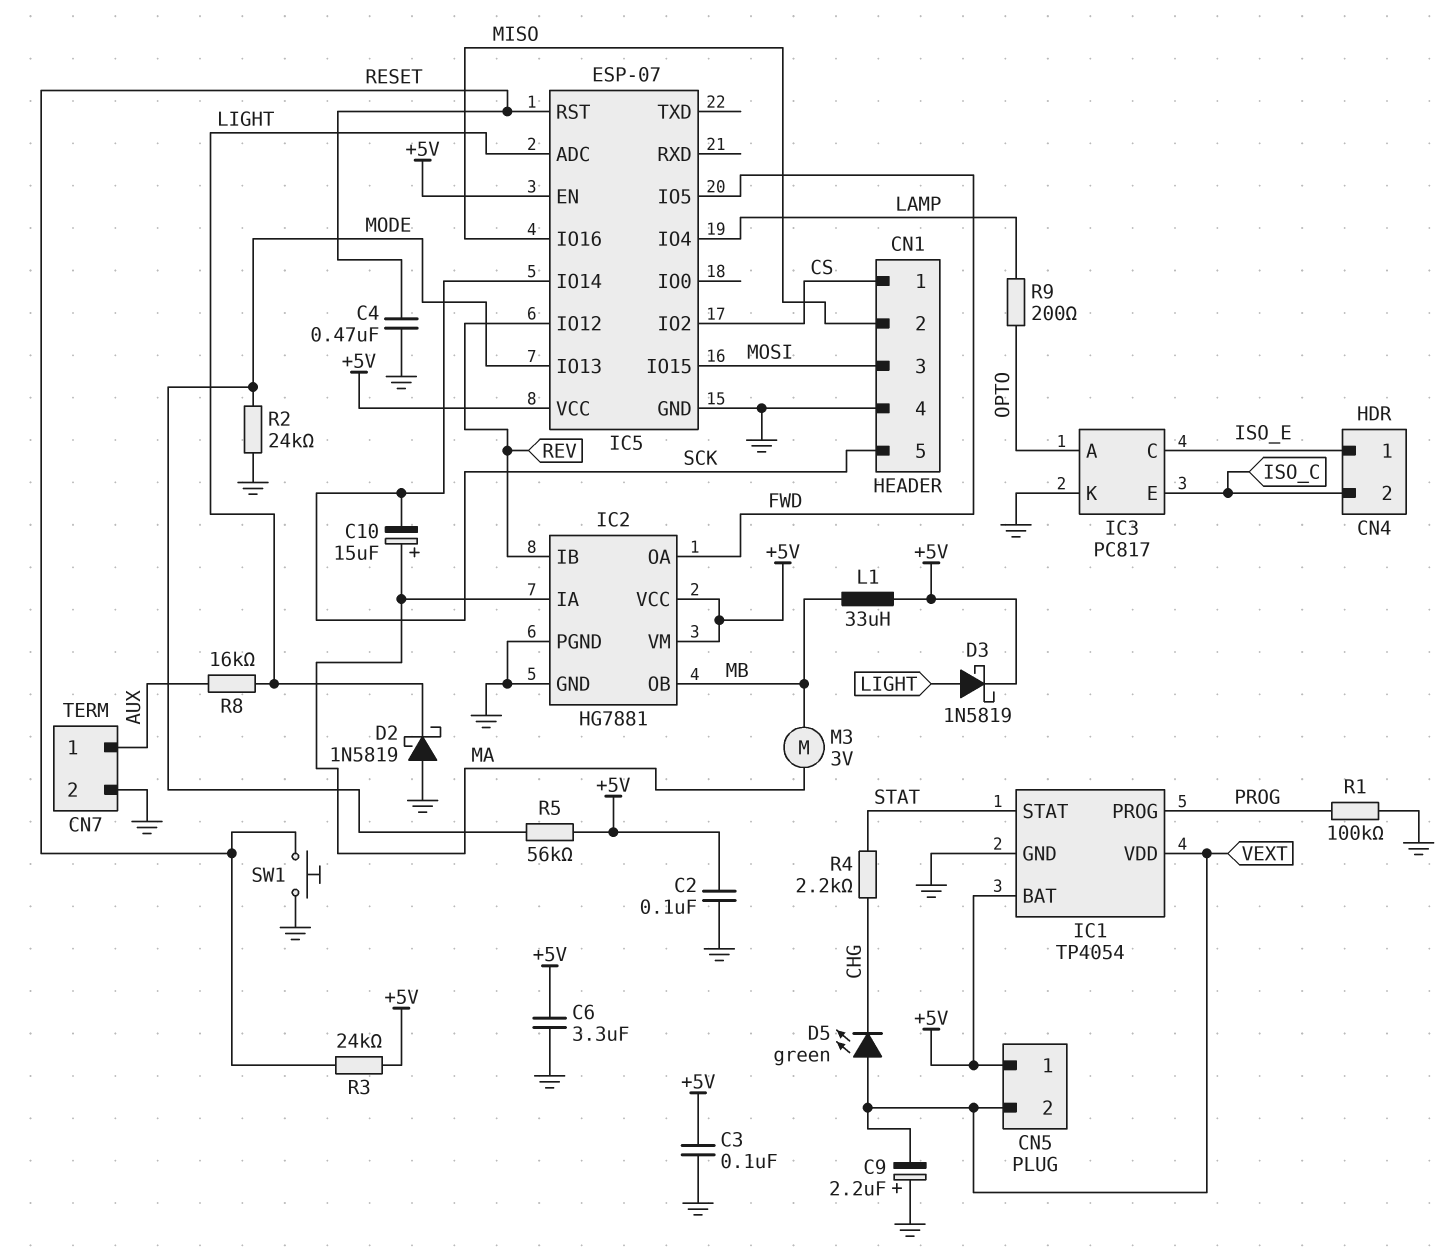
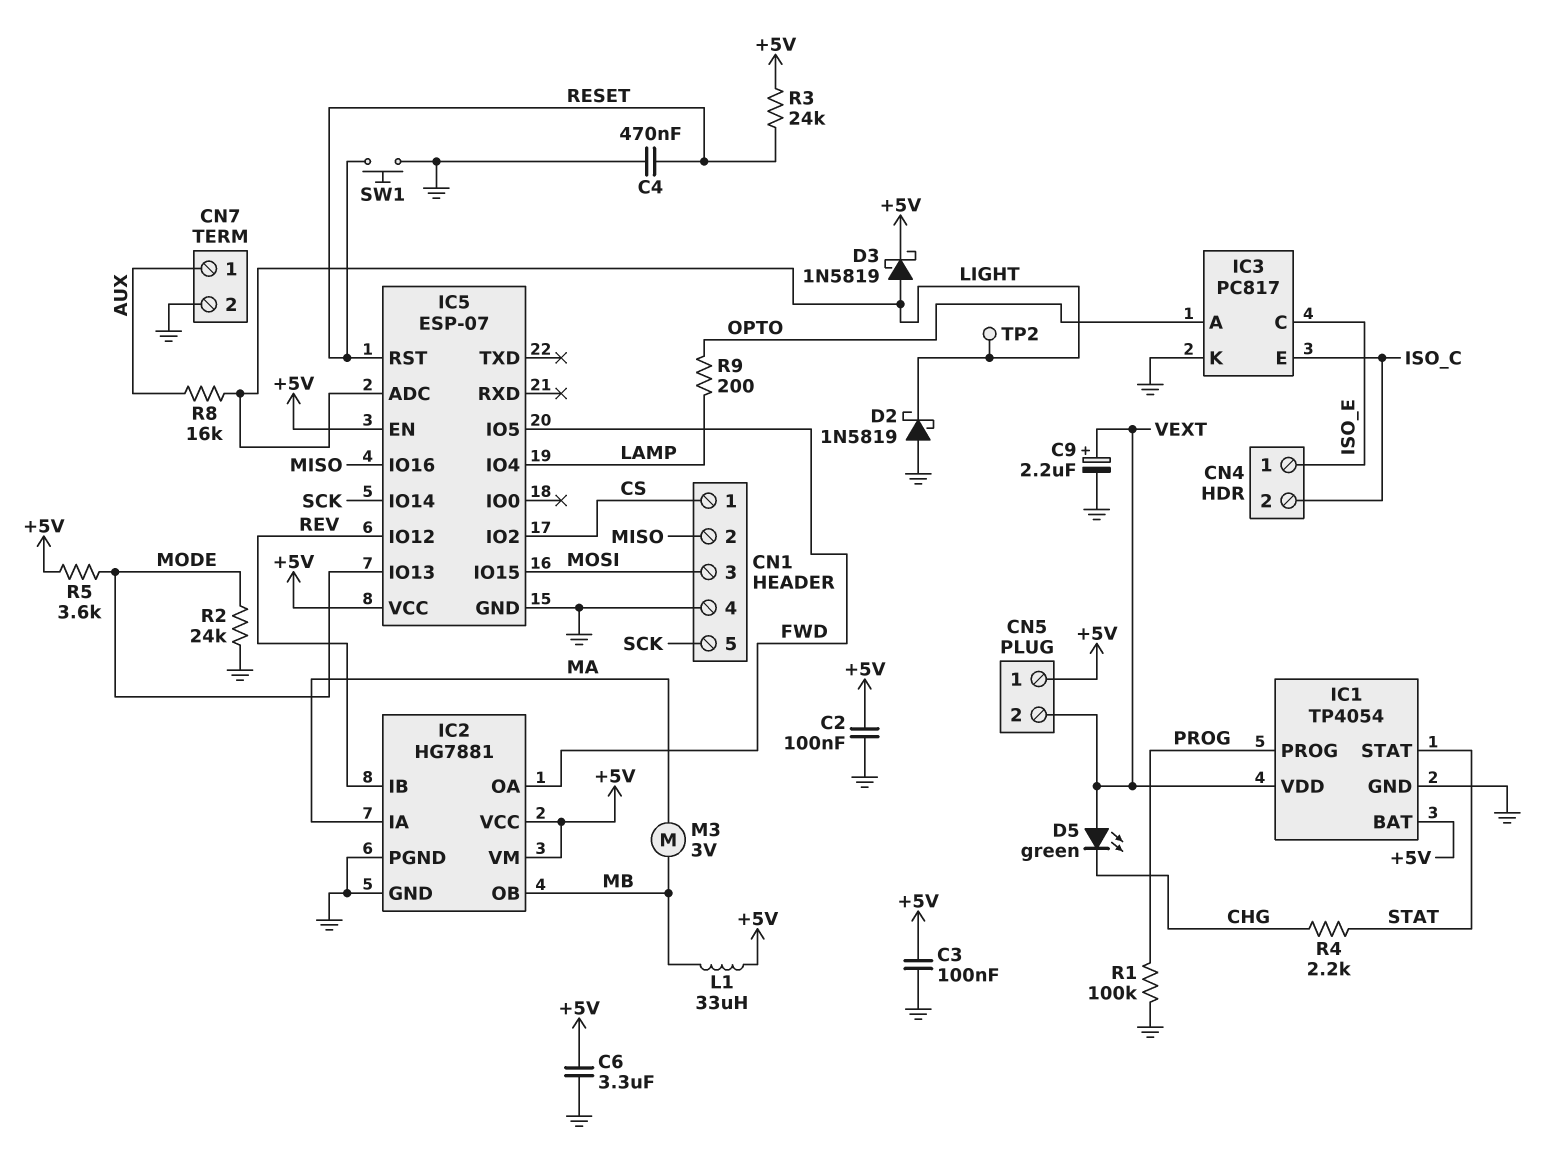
C9: 2.2uF (plus GND, minus VEXT) -> 2.2uF (plus VEXT, minus GND)
C10: 15uF (plus MA, minus SCK) -> none
R5: 56k (+5V, MODE) -> 3.6k (+5V, MODE)
TP2: none -> test point (LIGHT)

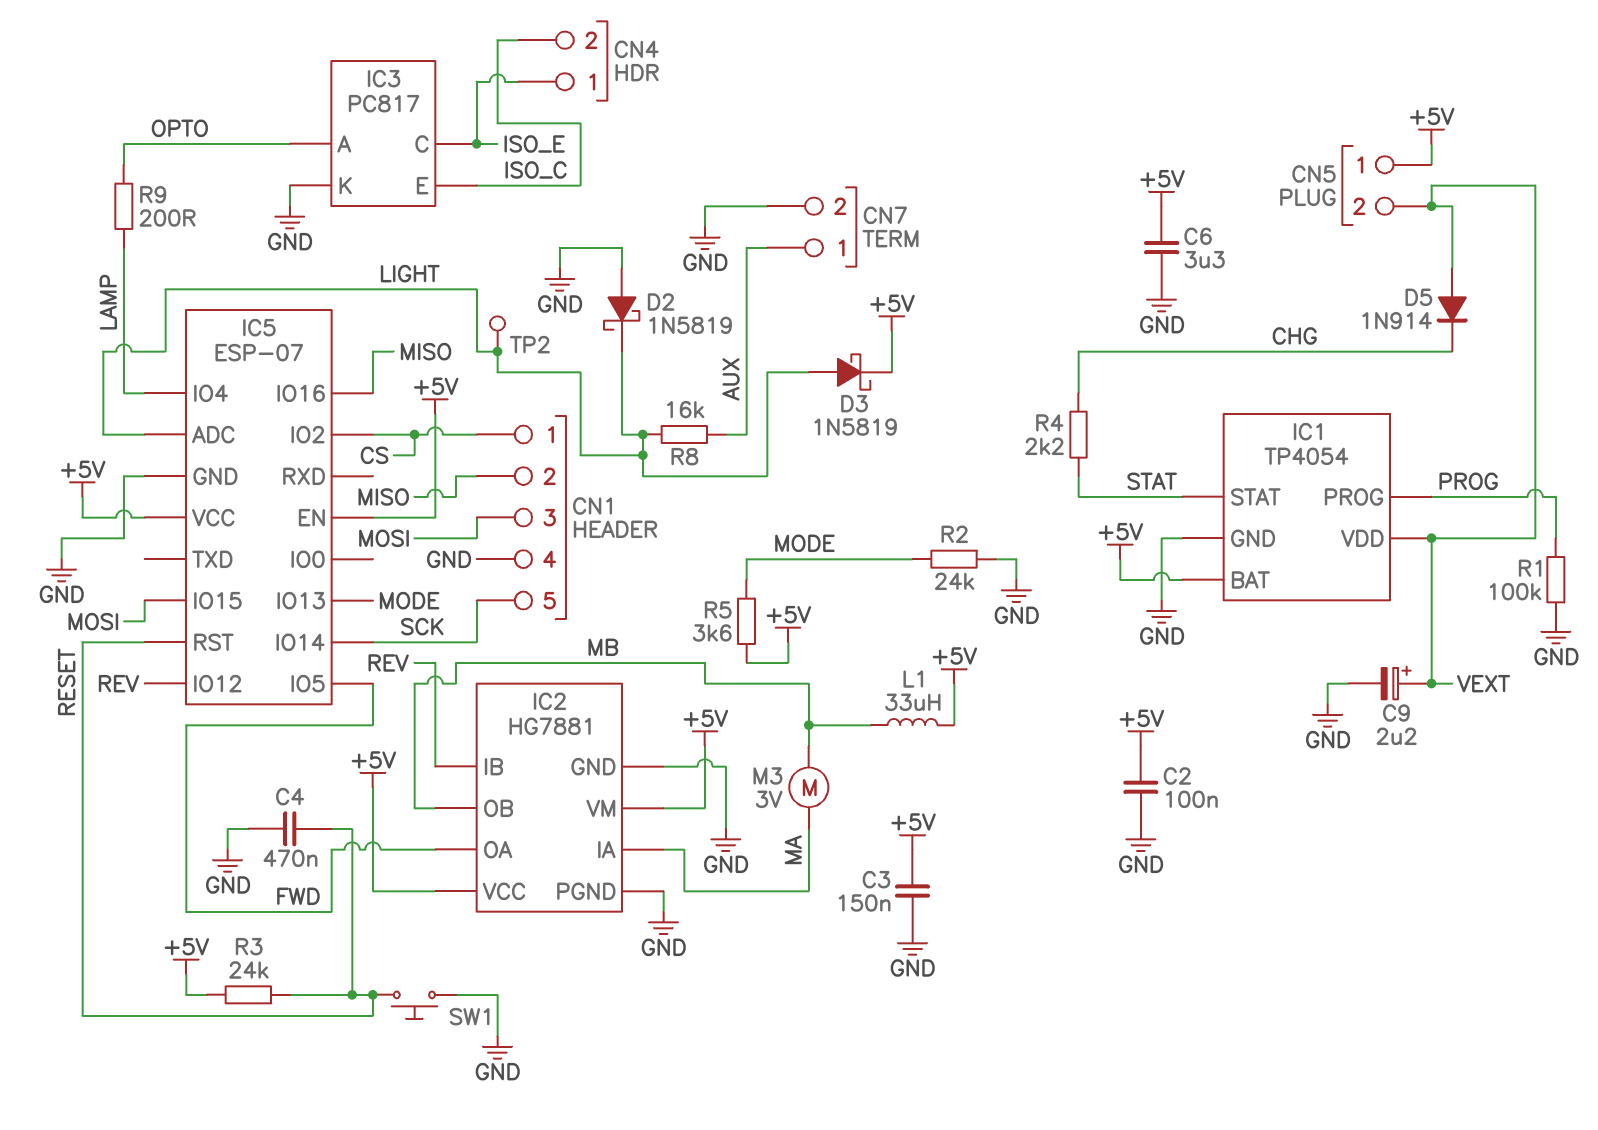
C3: 100nF (+5V, GND) -> 150nF (+5V, GND)
D5: LED green (A VEXT, K CHG) -> diode 1N914 (A VEXT, K CHG)

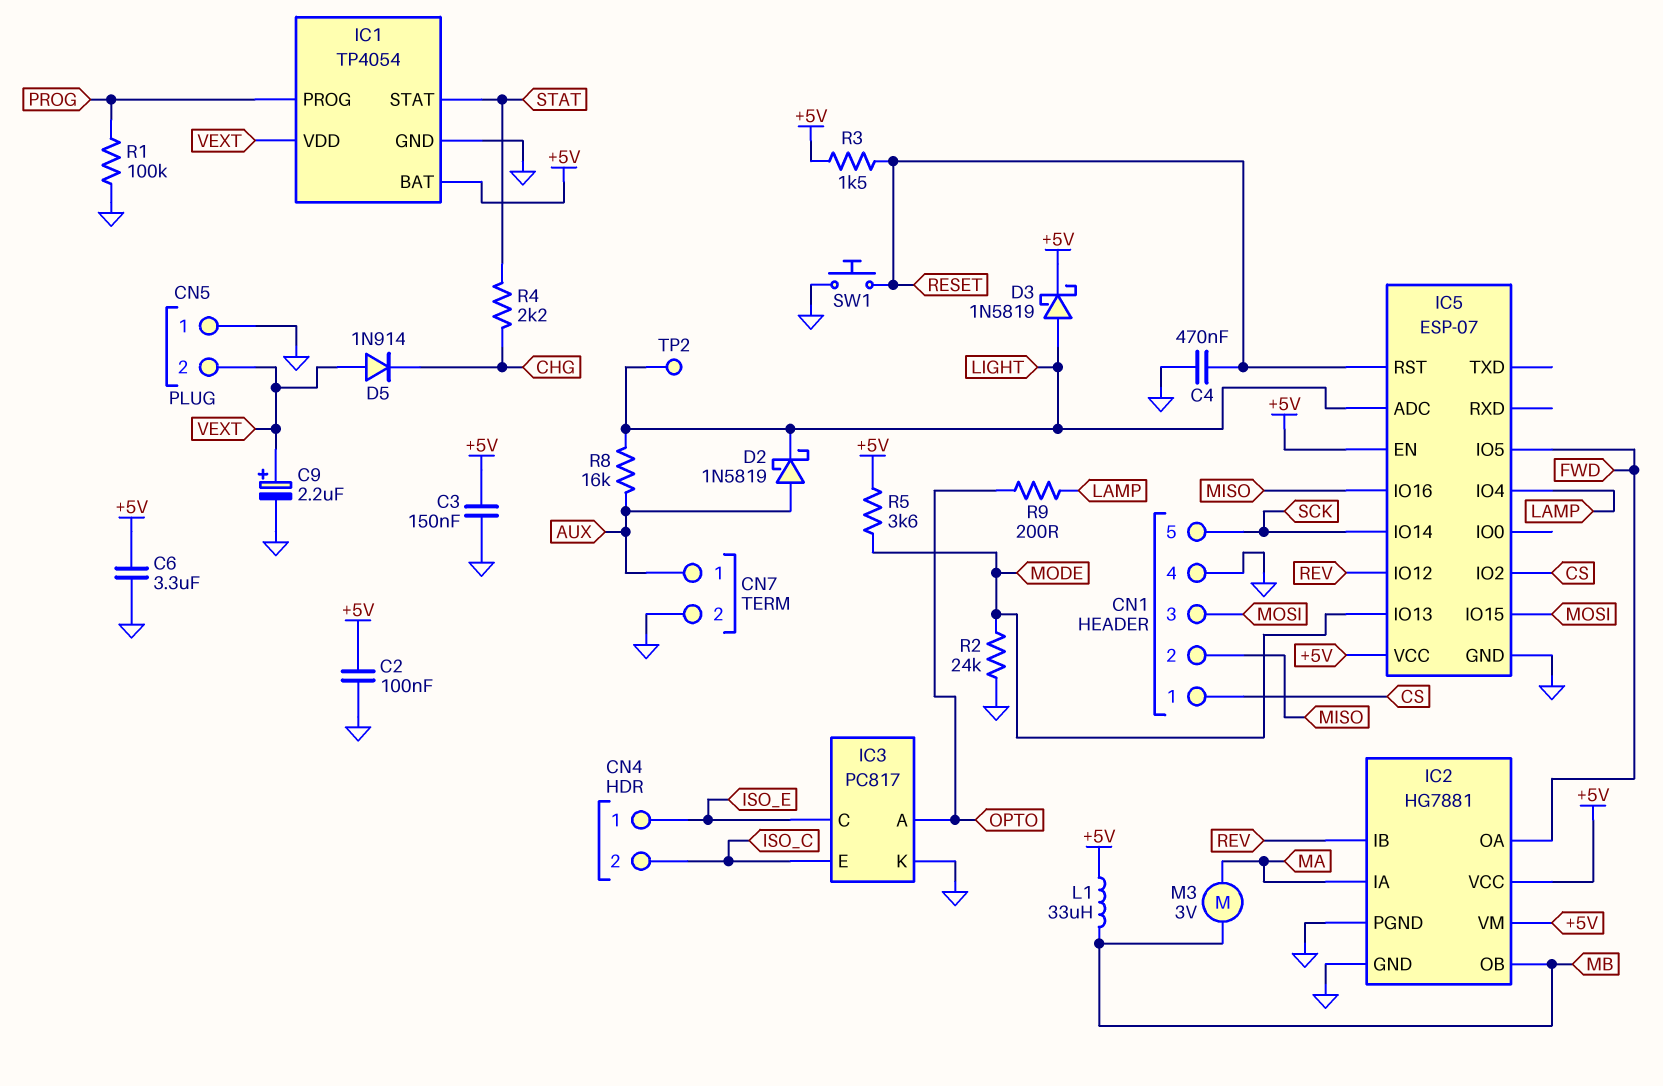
CN5 pin 1: +5V -> GND
D2: schottky 1N5819 (A GND, K LIGHT) -> schottky 1N5819 (A AUX, K LIGHT)
R3: 24k (+5V, RESET) -> 1.5k (+5V, RESET)

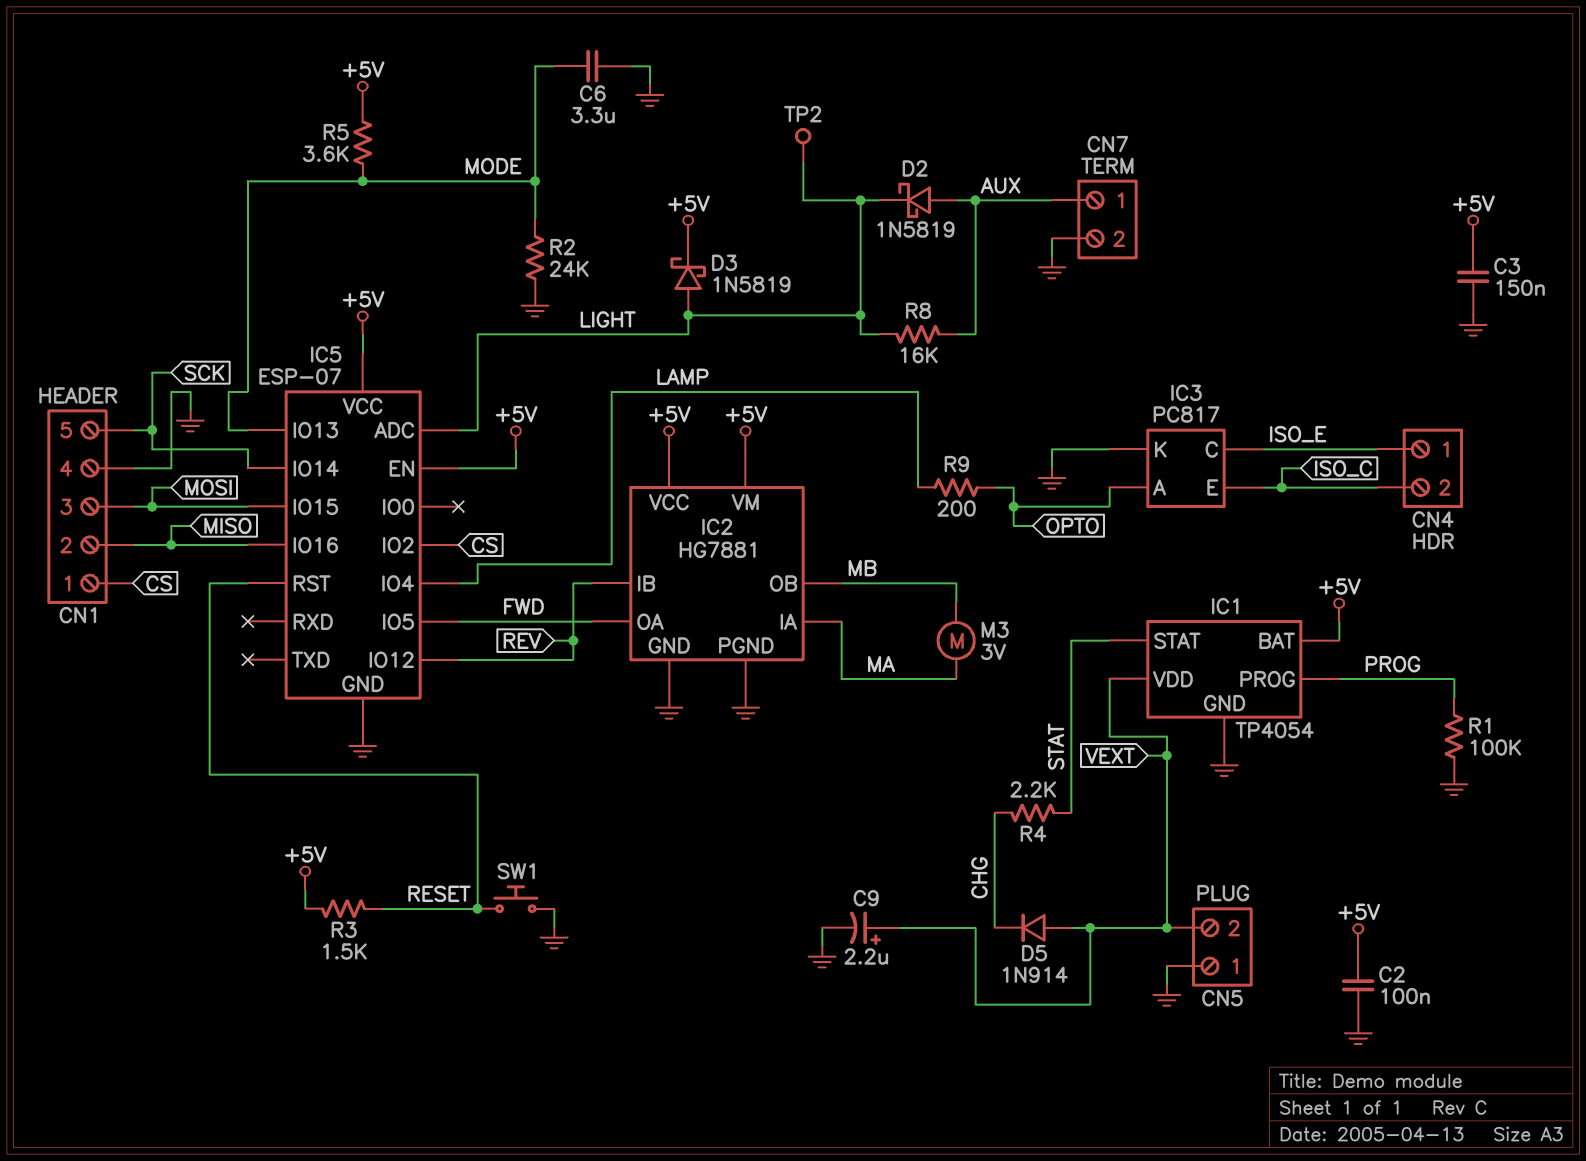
C4: 470nF (GND, RESET) -> none
C6: 3.3uF (+5V, GND) -> 3.3uF (GND, MODE)
L1: 33uH (+5V, MB) -> none

